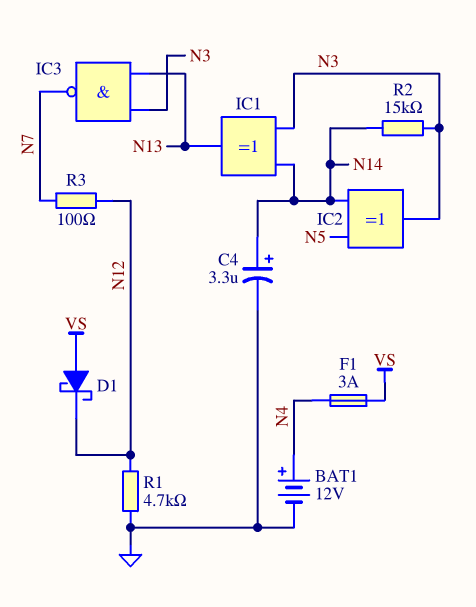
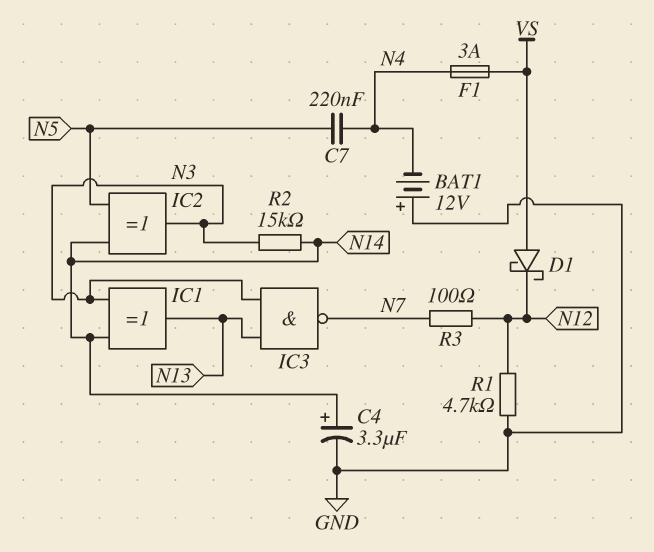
BAT1: 12V (plus N4, minus GND) -> 12V (plus GND, minus N4)
C7: none -> 220nF (N4, N5)

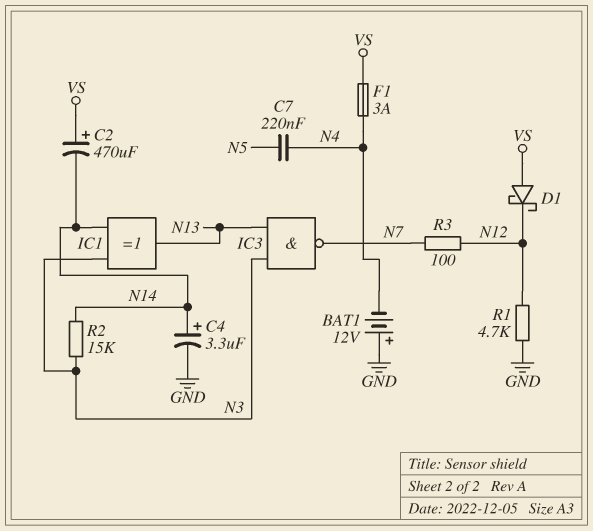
C2: none -> 470uF (plus VS, minus N14)
IC2: XOR (in N5, in N14, out N3) -> none

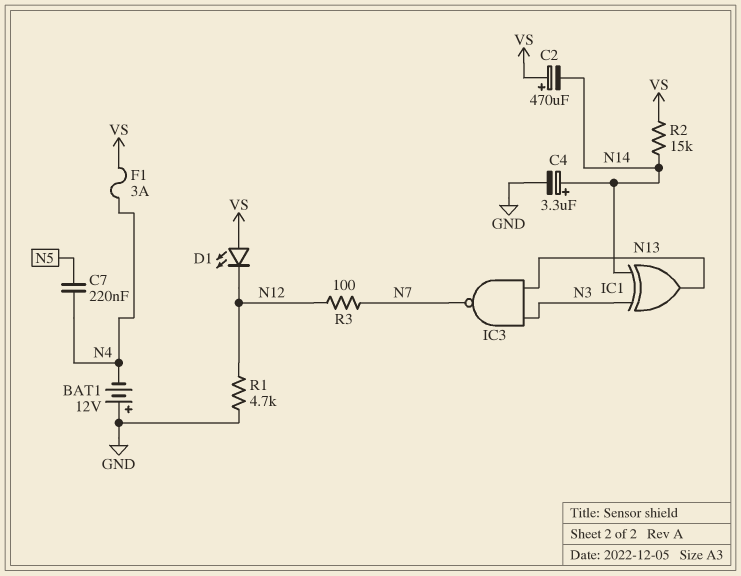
D1: schottky (A VS, K N12) -> LED (A VS, K N12)
R2: 15k (N3, N14) -> 15k (N14, VS)

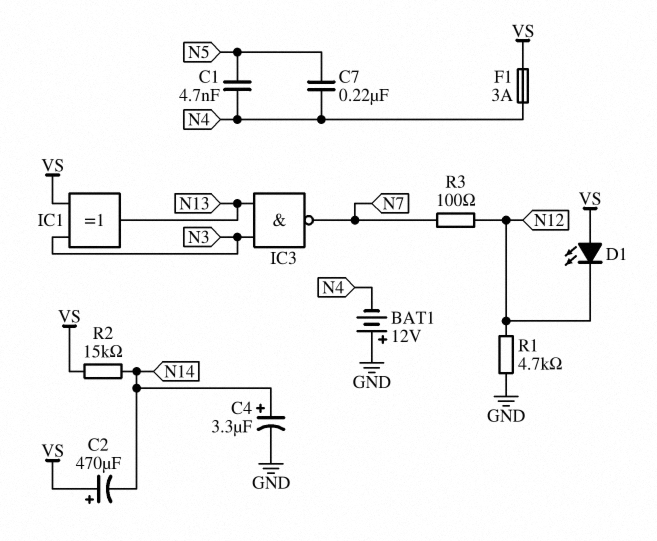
C1: none -> 4.7nF (N4, N5)
IC1: XOR (in N3, in N14, out N13) -> XOR (in N3, in VS, out N13)

